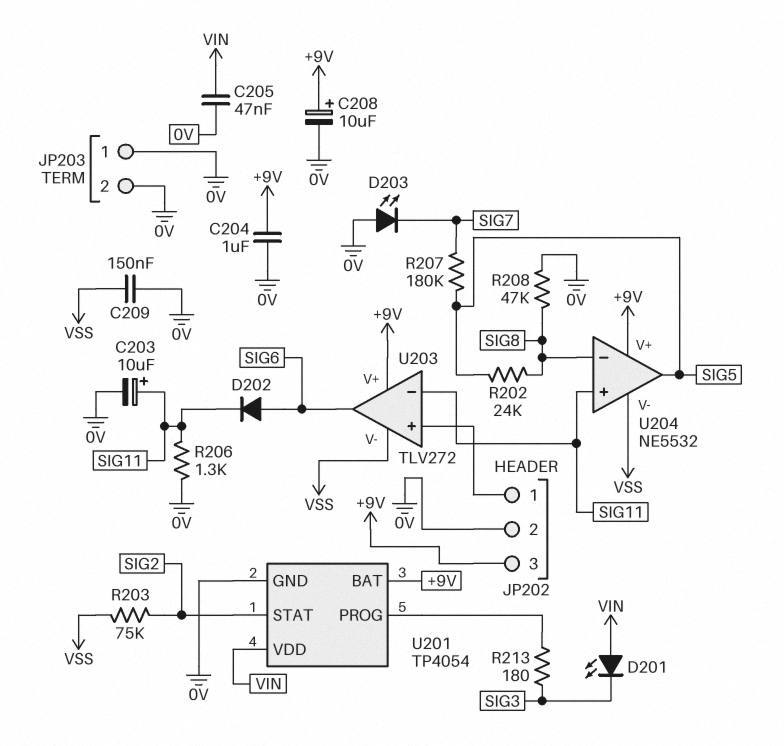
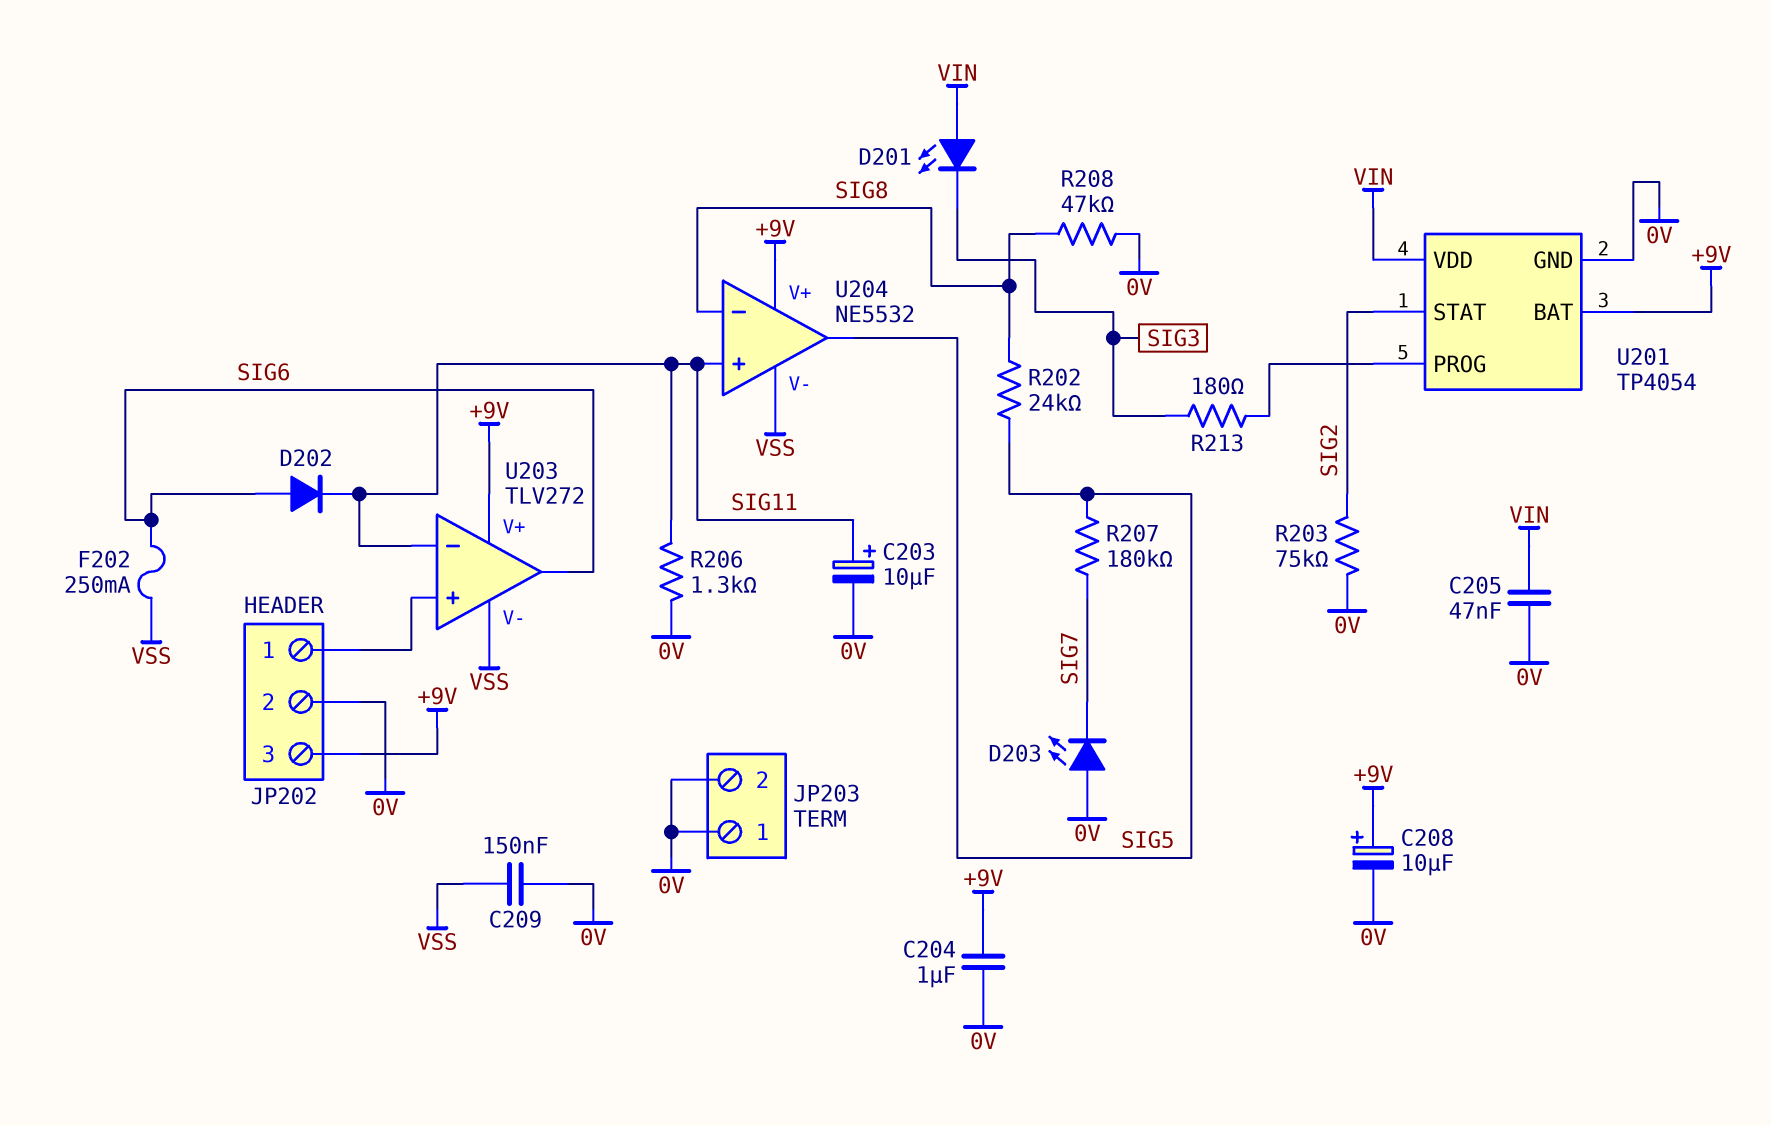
F202: none -> 250mA (SIG6, VSS)
R203: 75k (SIG2, VSS) -> 75k (0V, SIG2)

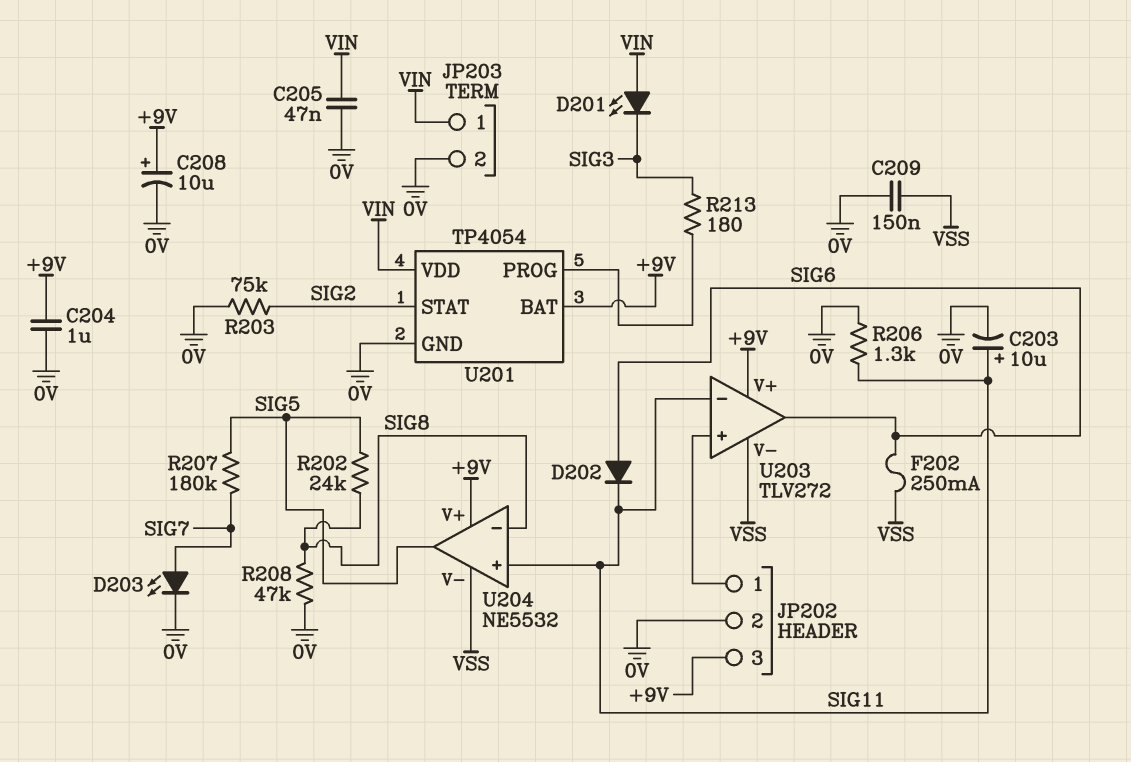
D203: LED (A 0V, K SIG7) -> LED (A SIG7, K 0V)
JP203 pin 1: 0V -> VIN

